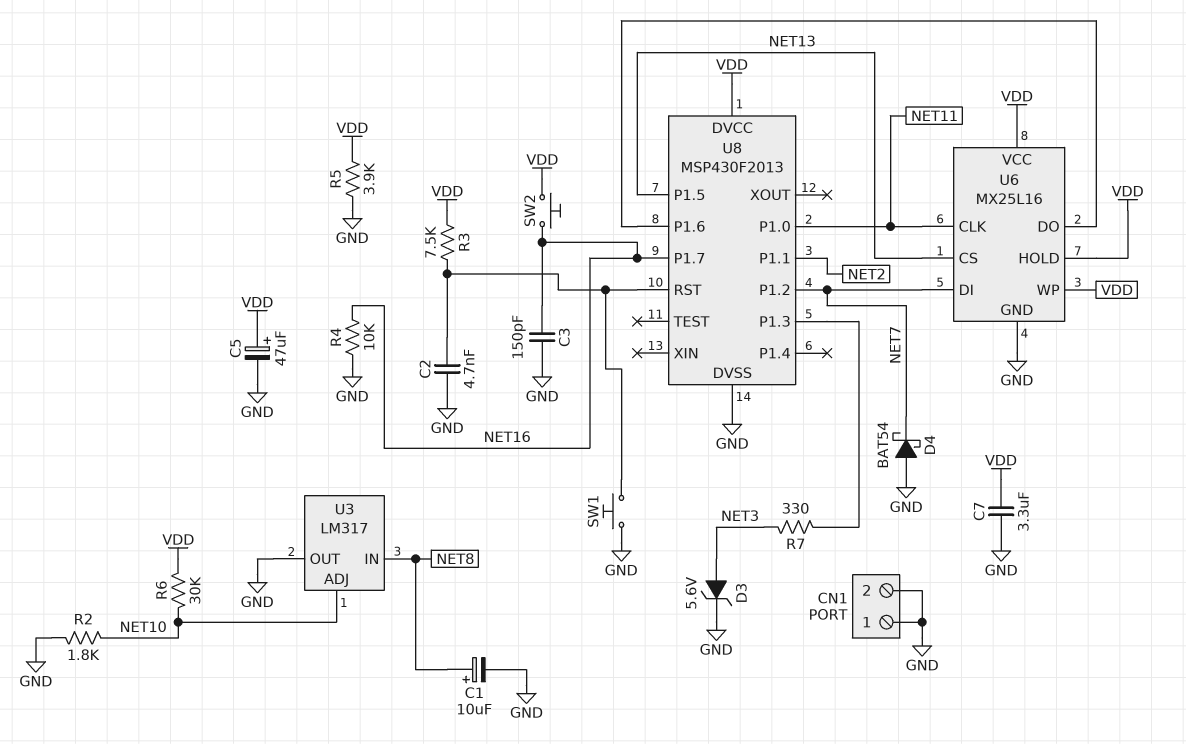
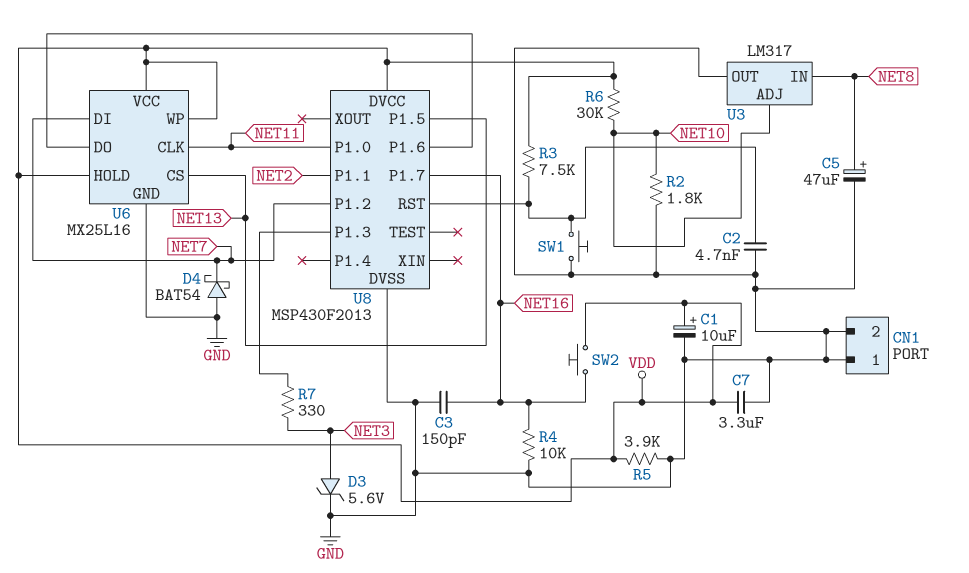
C1: 10uF (plus NET8, minus GND) -> 10uF (plus VDD, minus GND)
C5: 47uF (plus VDD, minus GND) -> 47uF (plus NET8, minus GND)

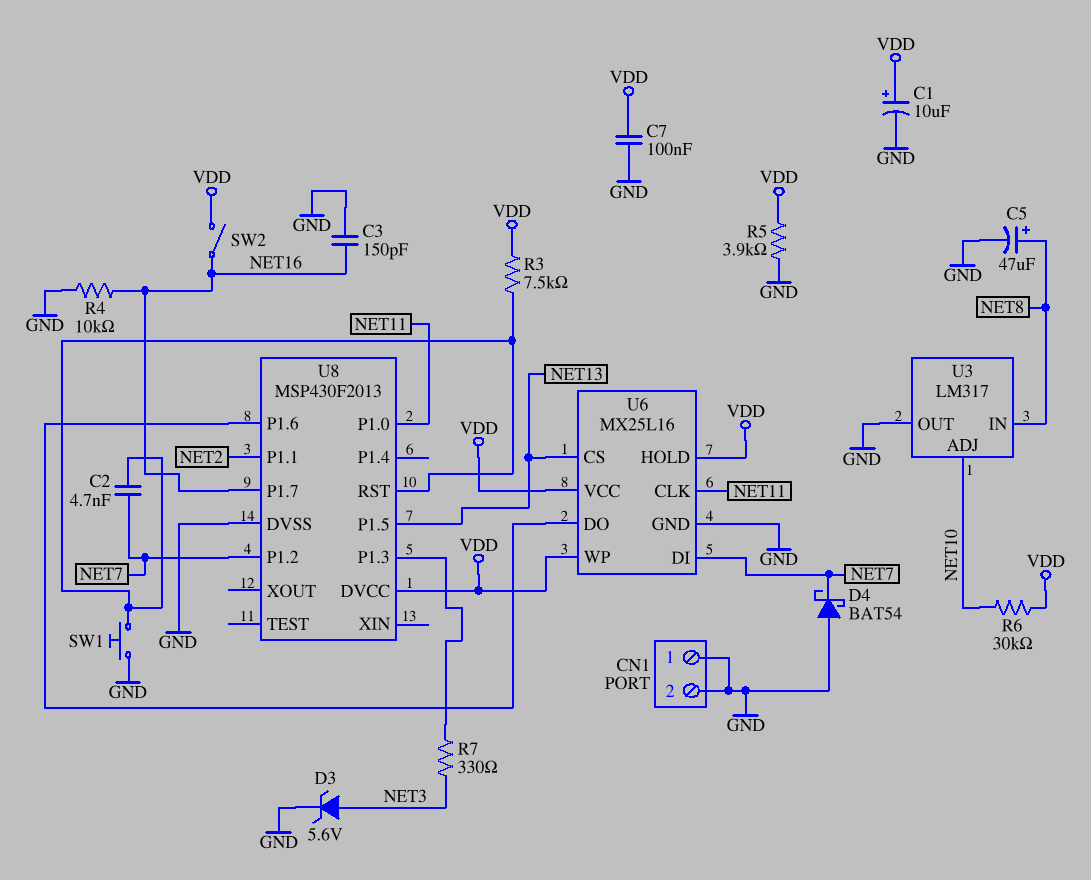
C2: 4.7nF (GND, U8/RST) -> 4.7nF (NET7, U8/RST)
C7: 3.3uF (GND, VDD) -> 100nF (GND, VDD)
R2: 1.8k (GND, NET10) -> none
SW2: button (NET16, VDD) -> switch (NET16, VDD)

